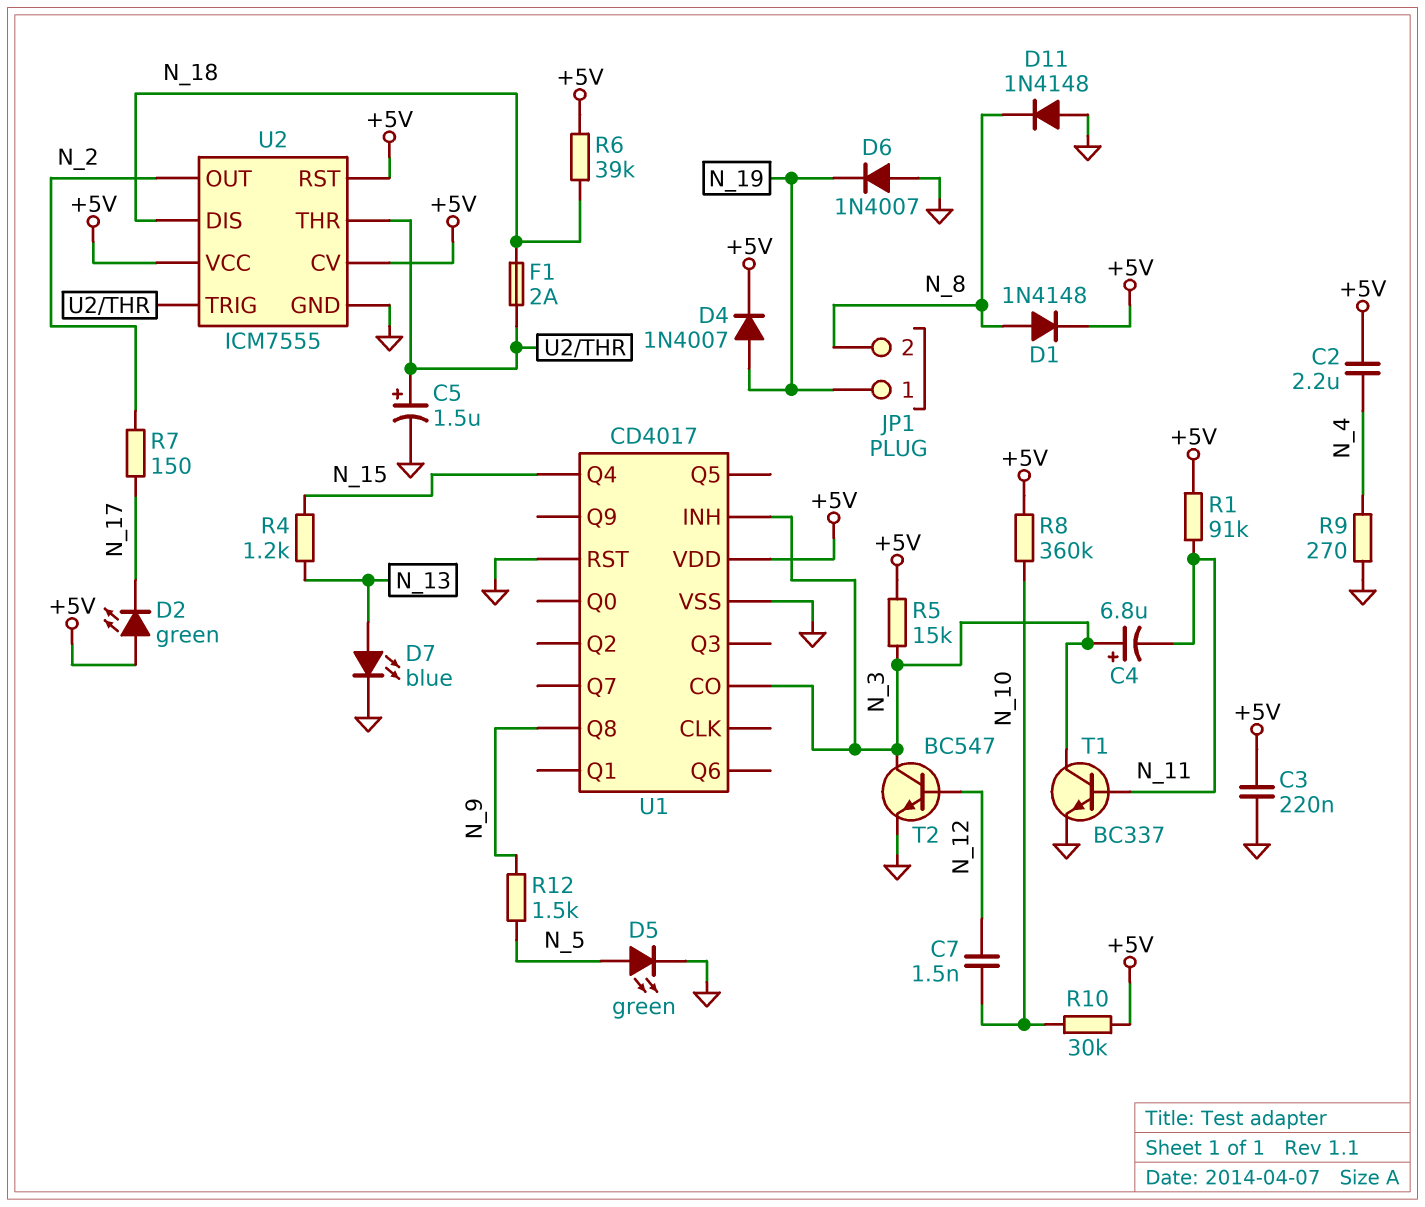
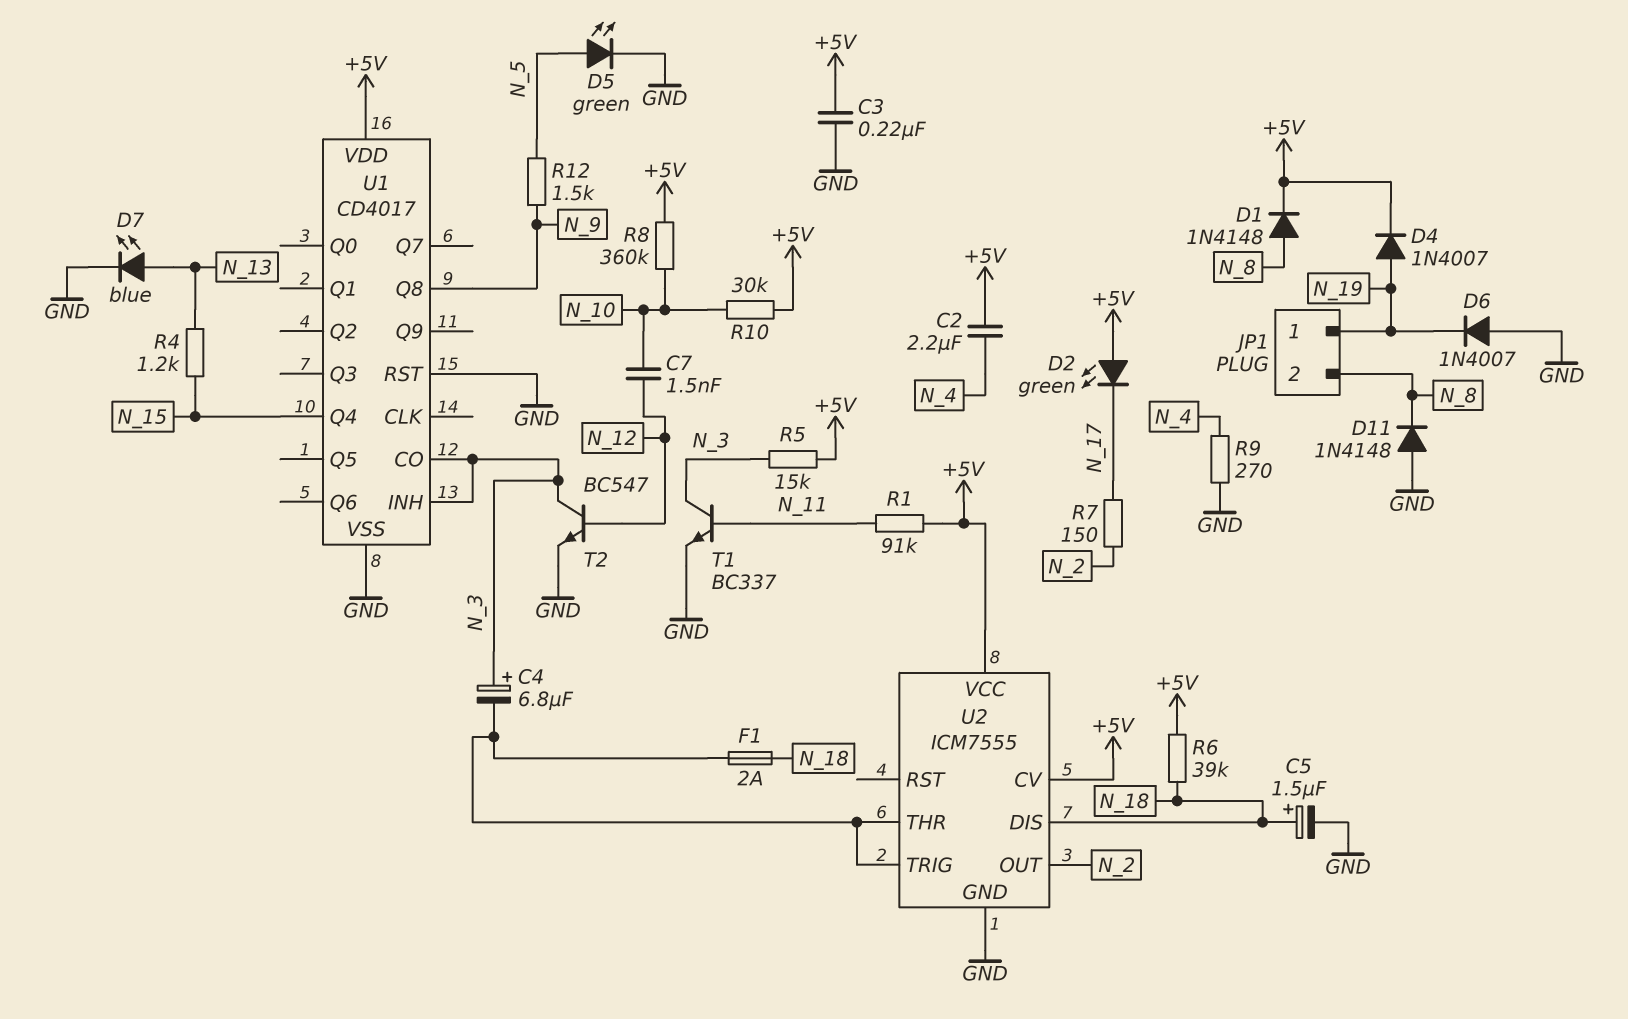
C4: 6.8uF (plus N_3, minus N_11) -> 6.8uF (plus N_3, minus U2/THR)
C5: 1.5uF (plus U2/THR, minus GND) -> 1.5uF (plus N_18, minus GND)
U2 pin RST: +5V -> none

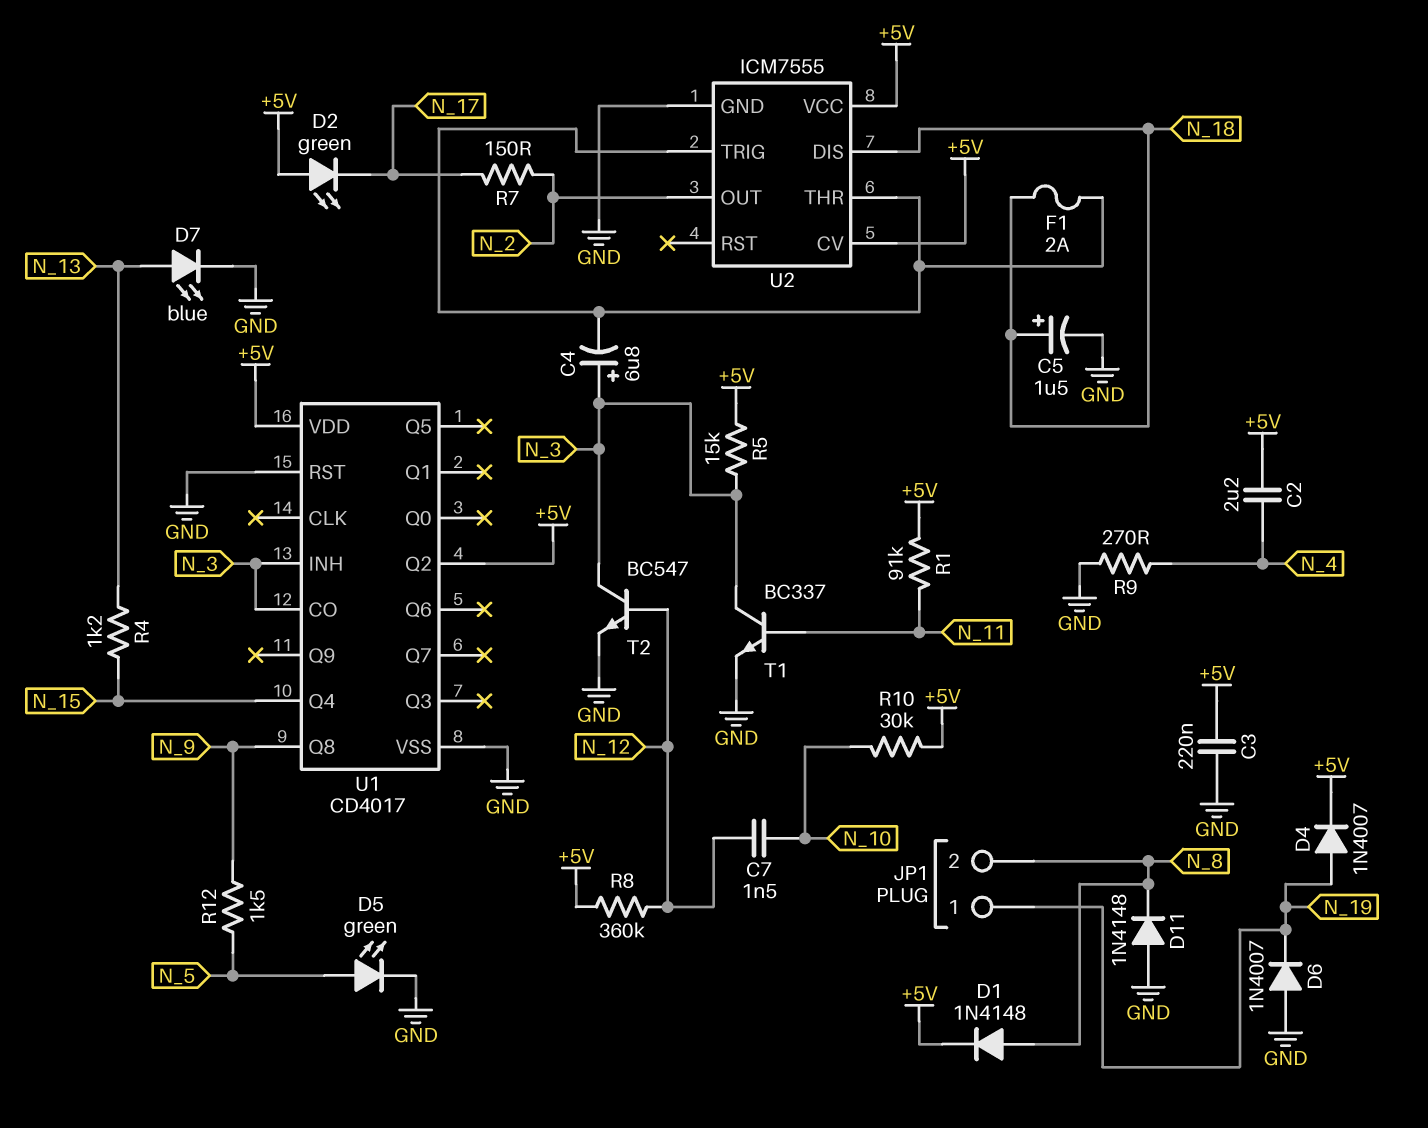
R6: 39k (+5V, N_18) -> none
R8: 360k (+5V, N_10) -> 360k (+5V, N_12)
U1 pin Q2: none -> +5V

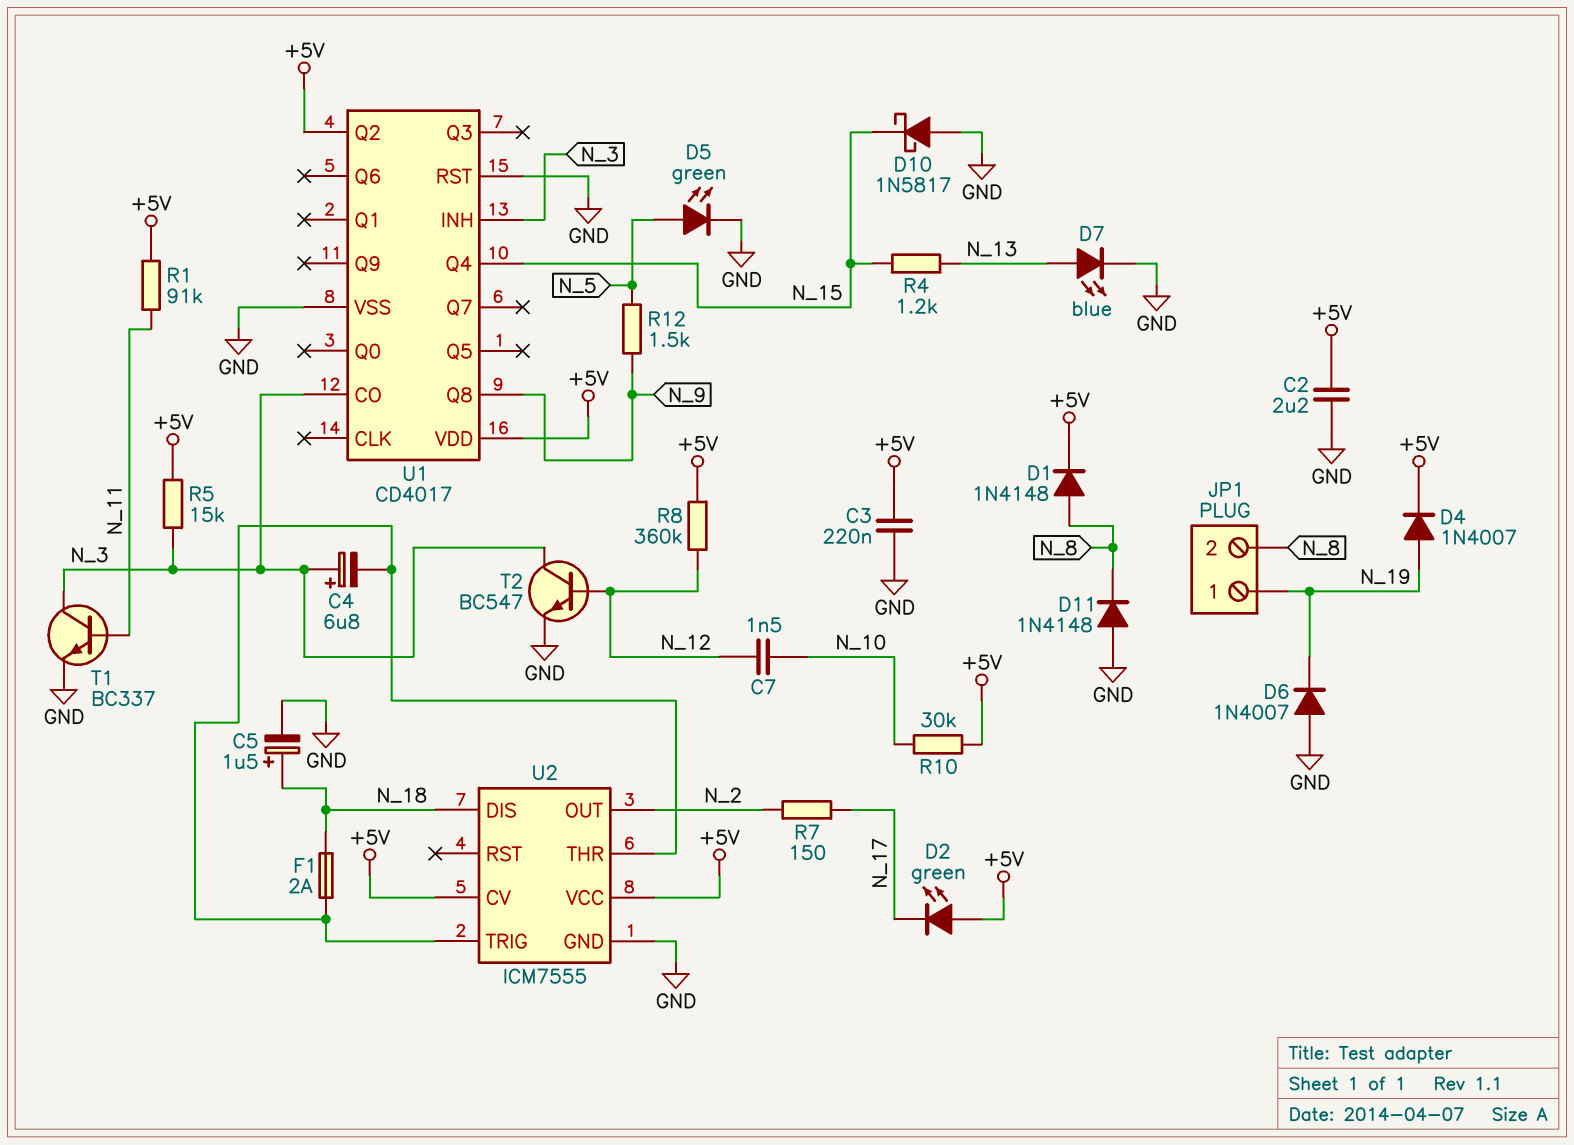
C2: 2.2uF (+5V, N_4) -> 2.2uF (+5V, GND)
D10: none -> schottky 1N5817 (A GND, K N_15)
R9: 270 (GND, N_4) -> none

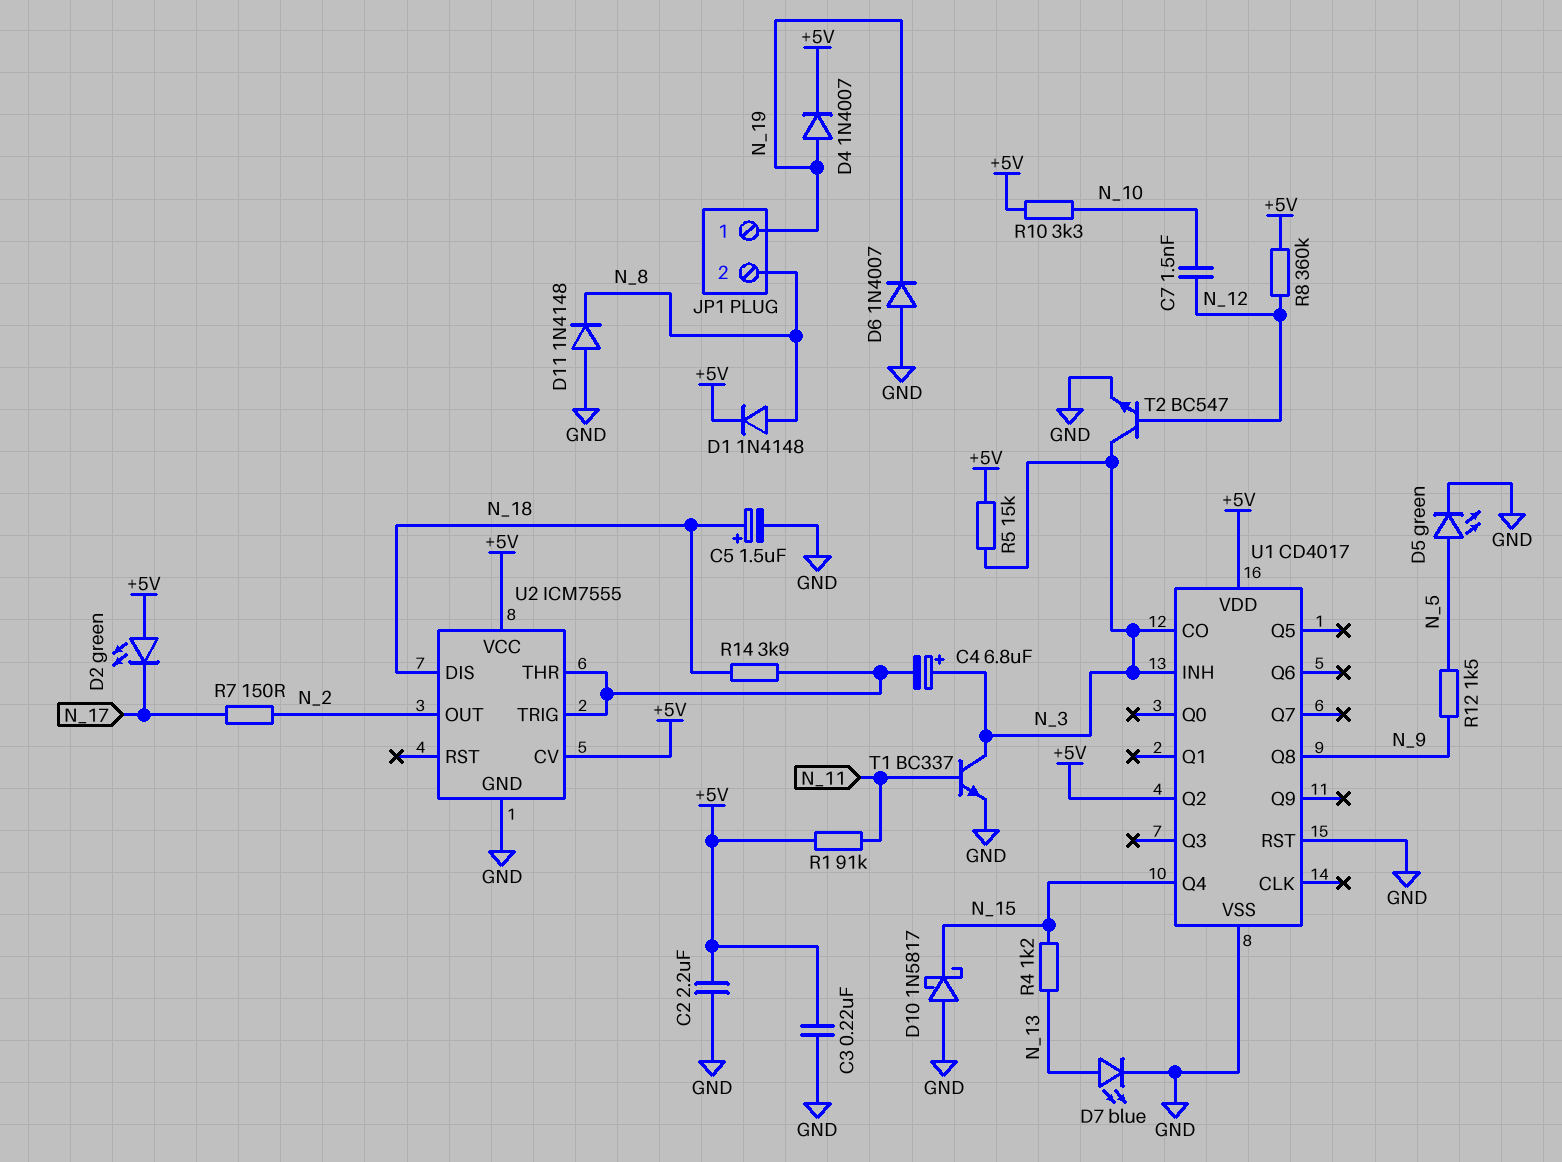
F1: 2A (N_18, U2/THR) -> none
R10: 30k (+5V, N_10) -> 3.3k (+5V, N_10)
R14: none -> 3.9k (N_18, U2/THR)

